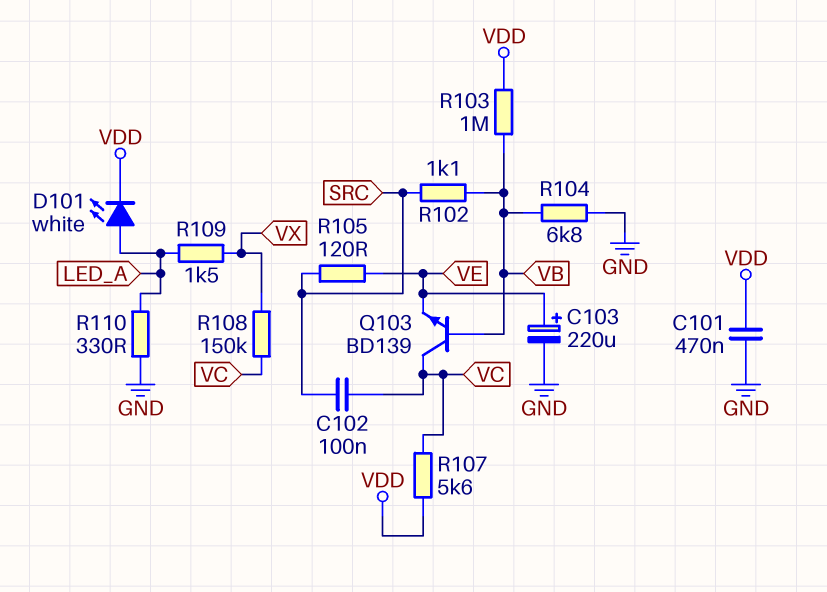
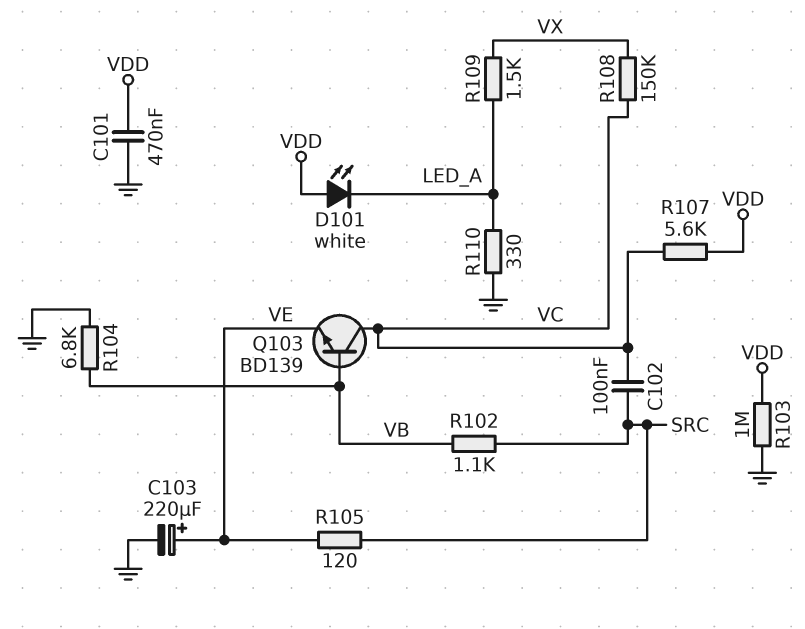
D101: LED white (A LED_A, K VDD) -> LED white (A VDD, K LED_A)
R103: 1M (VB, VDD) -> 1M (GND, VDD)

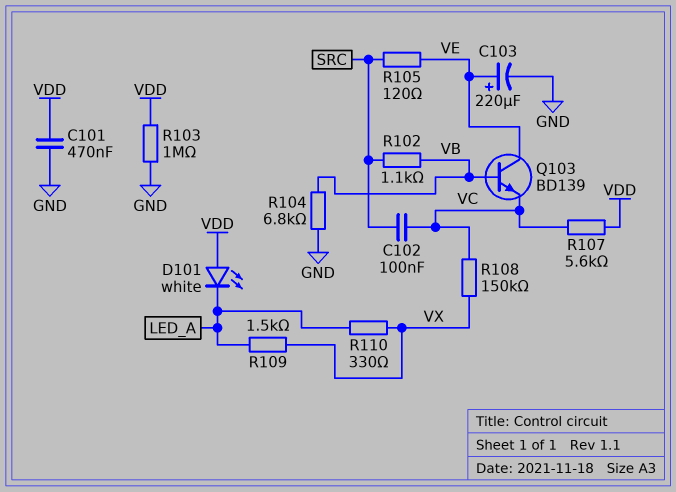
Q103: NPN BD139 (B VB, C VC, E VE) -> NPN BD139 (B VB, C VE, E VC)
R110: 330 (GND, LED_A) -> 330 (LED_A, VX)

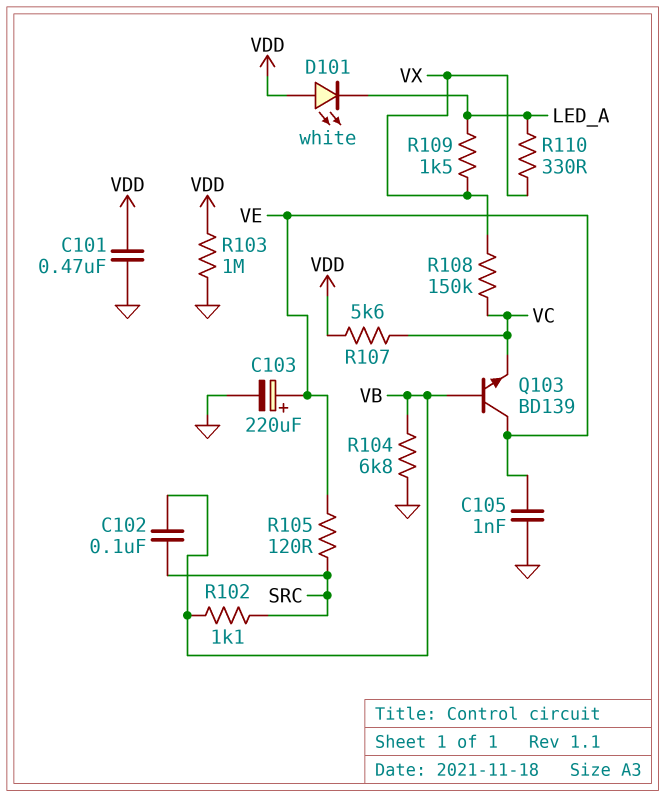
C102: 100nF (SRC, VC) -> 100nF (SRC, VB)
C105: none -> 1nF (GND, VE)

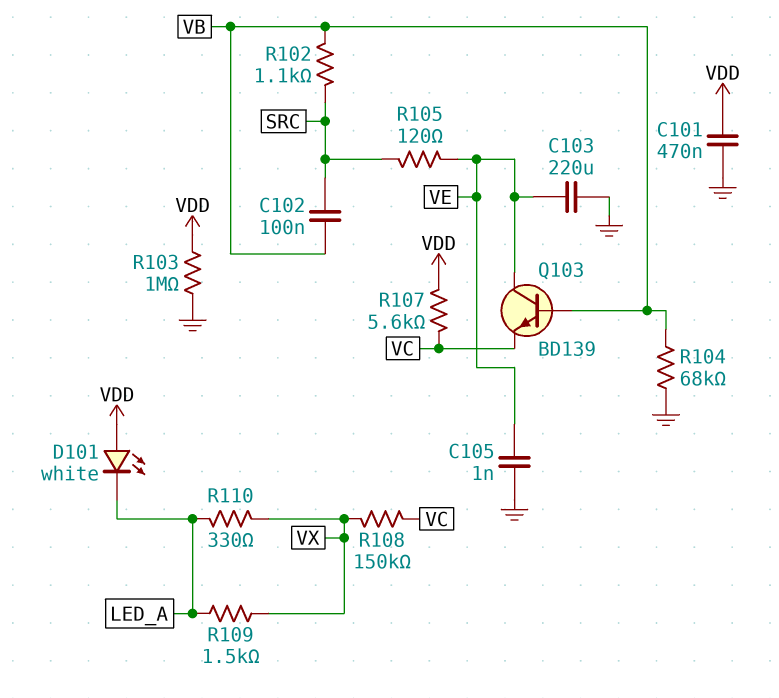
C103: 220uF (plus VE, minus GND) -> 220uF (GND, VE)
R104: 6.8k (GND, VB) -> 68k (GND, VB)

